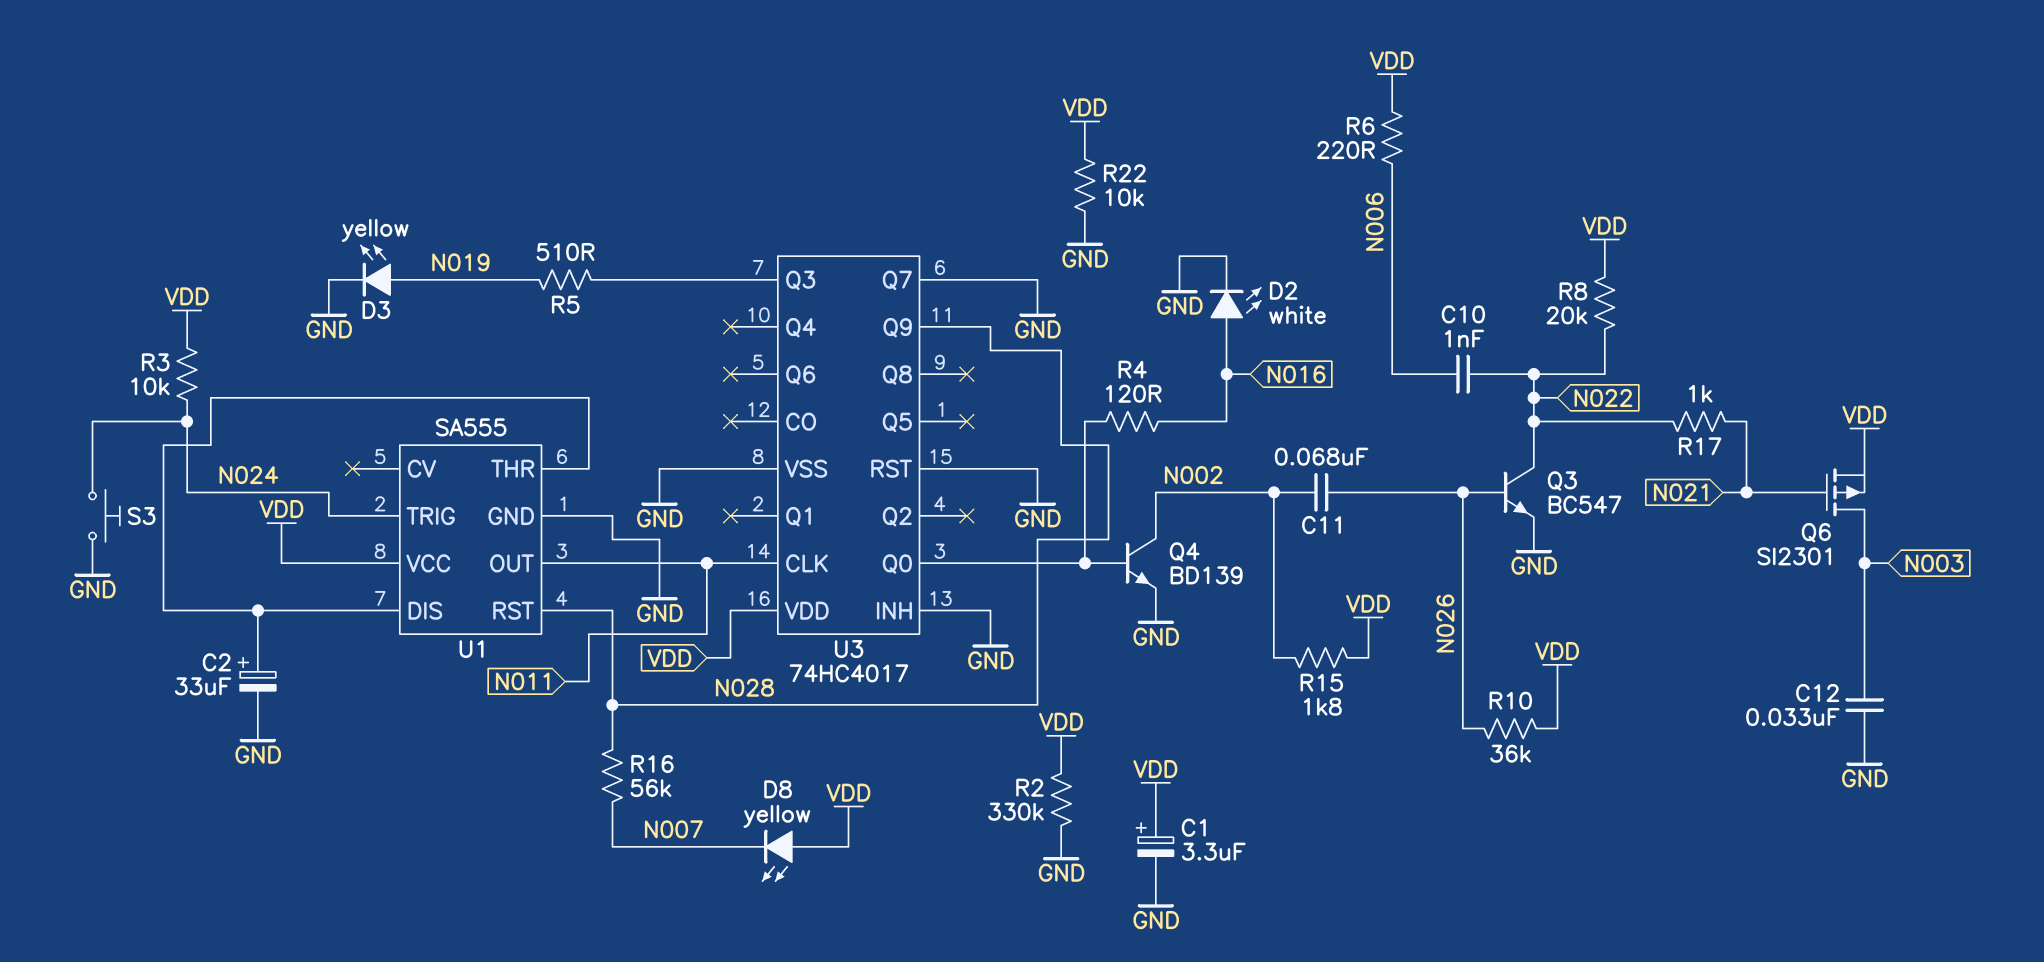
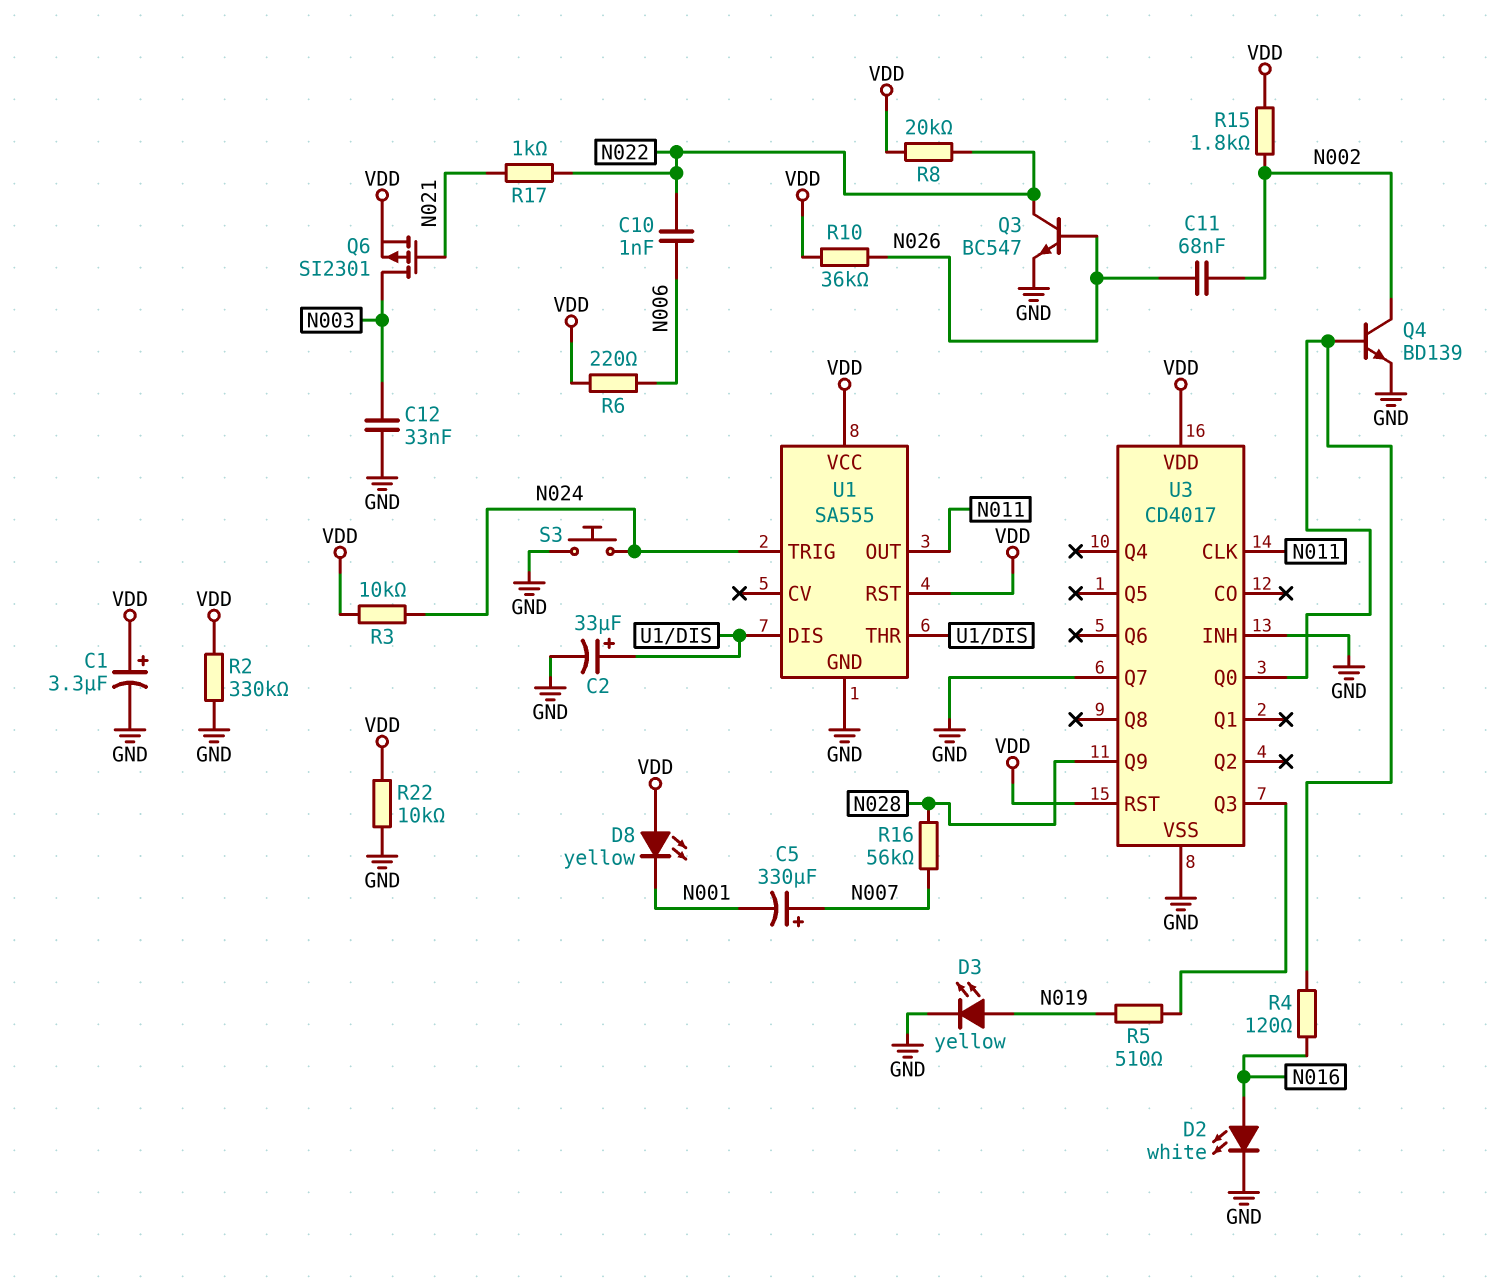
C5: none -> 330uF (plus N007, minus N001)
D8: LED yellow (A VDD, K N007) -> LED yellow (A VDD, K N001)
U1 pin RST: N028 -> VDD
U3: 74HC4017 -> CD4017
U3 pin RST: GND -> VDD

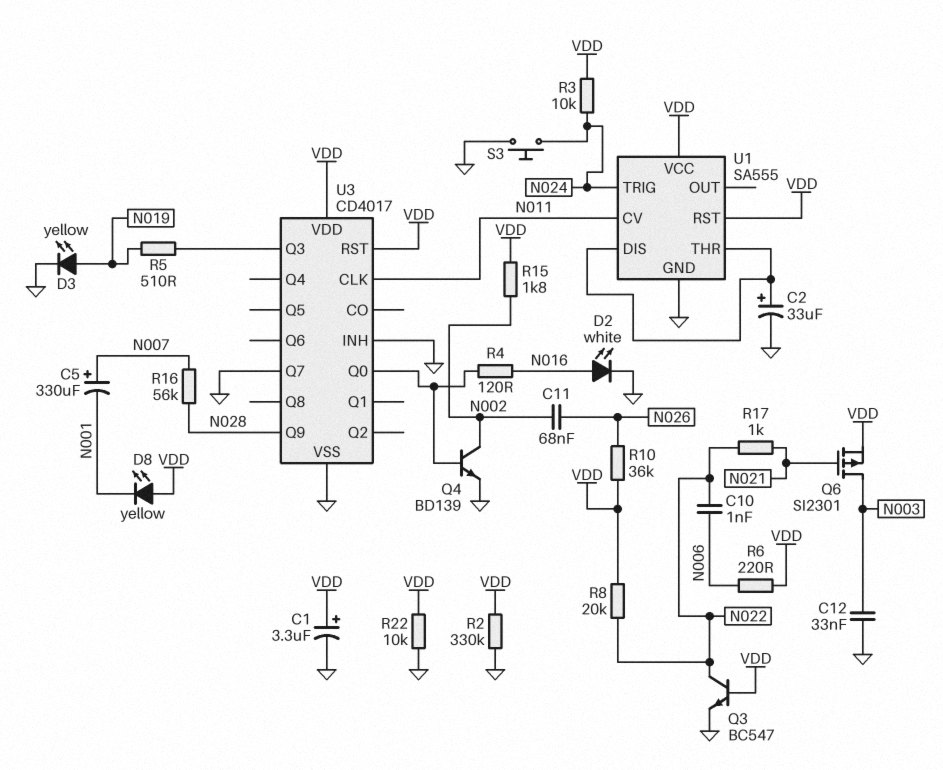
Q3: NPN BC547 (B N026, C N022, E GND) -> NPN BC547 (B VDD, C N022, E GND)
U1 pin CV: none -> N011
U1 pin OUT: N011 -> none

